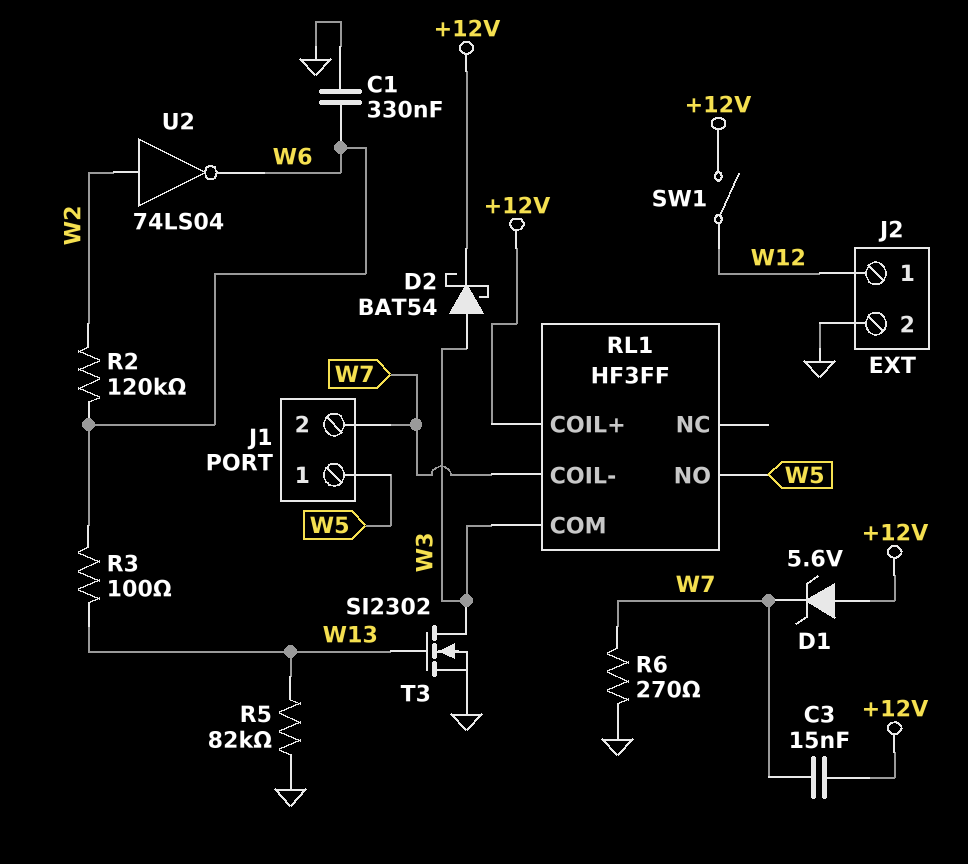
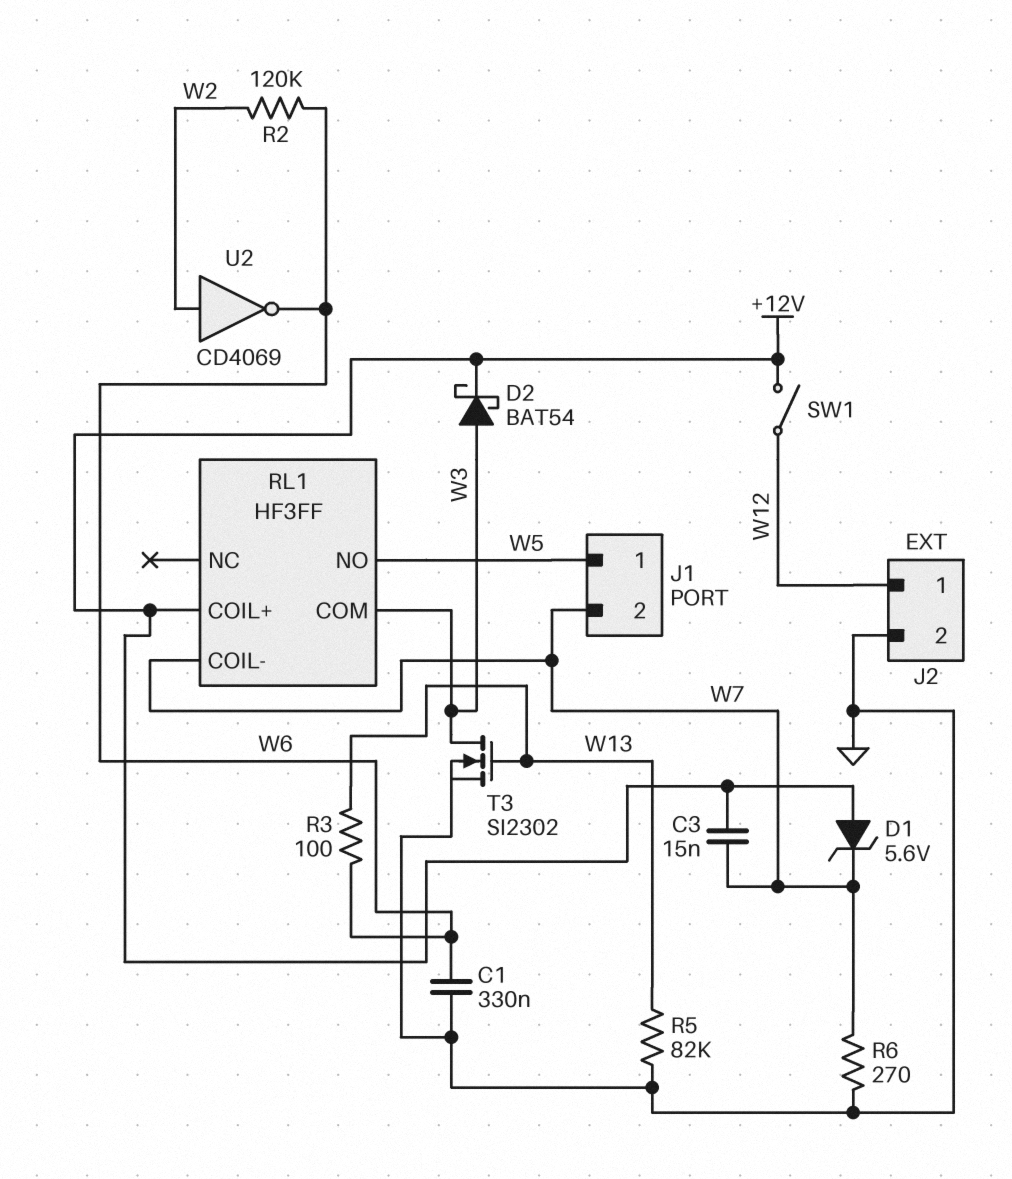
U2: NOT 74LS04 (in W2, out W6) -> NOT CD4069 (in W2, out W6)

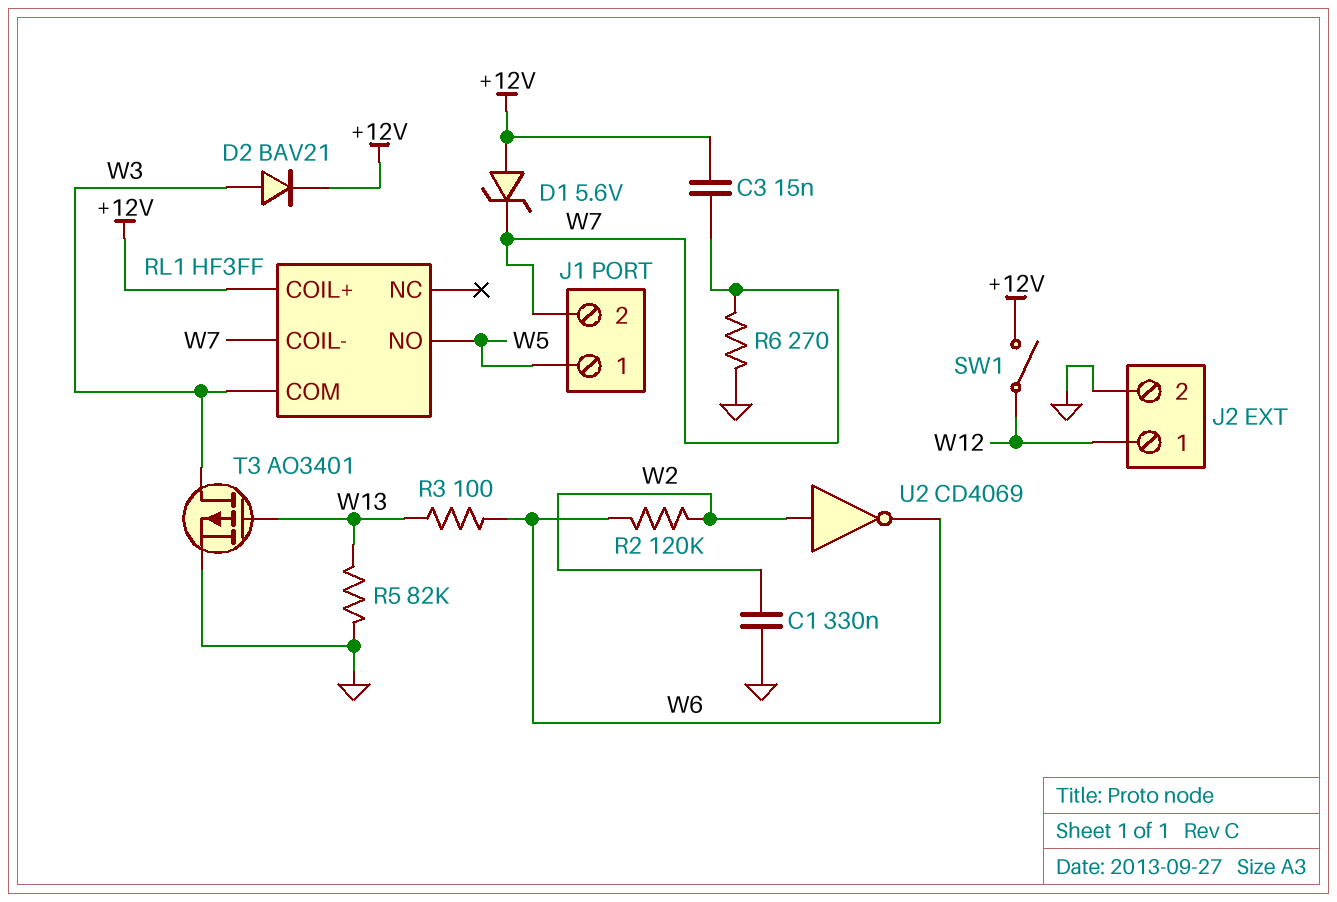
C1: 330nF (GND, W6) -> 330nF (GND, W2)
D2: schottky BAT54 (A W3, K +12V) -> diode BAV21 (A W3, K +12V)
T3: NMOS SI2302 (G W13, D W3, S GND) -> PMOS AO3401 (G W13, D W3, S GND)

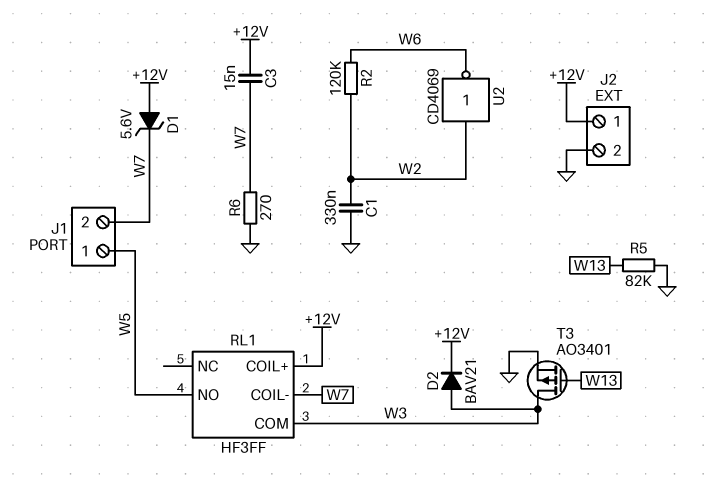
J2 pin 1: W12 -> +12V
R3: 100 (W6, W13) -> none
SW1: switch (+12V, W12) -> none

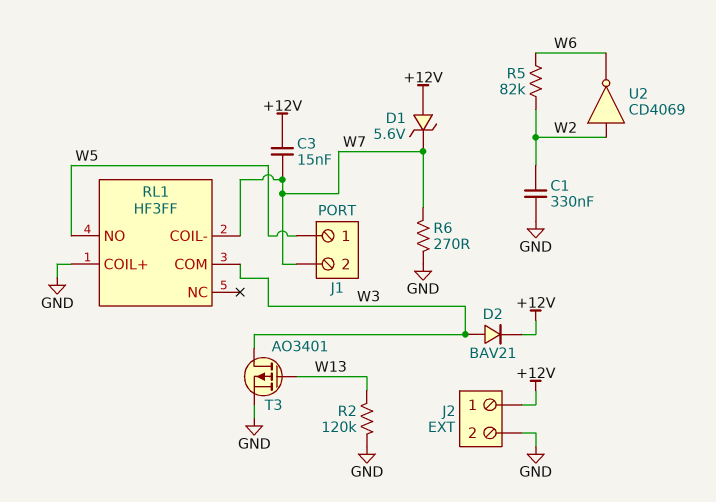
R2: 120k (W2, W6) -> 120k (GND, W13)
R5: 82k (GND, W13) -> 82k (W2, W6)
RL1 pin COIL+: +12V -> GND

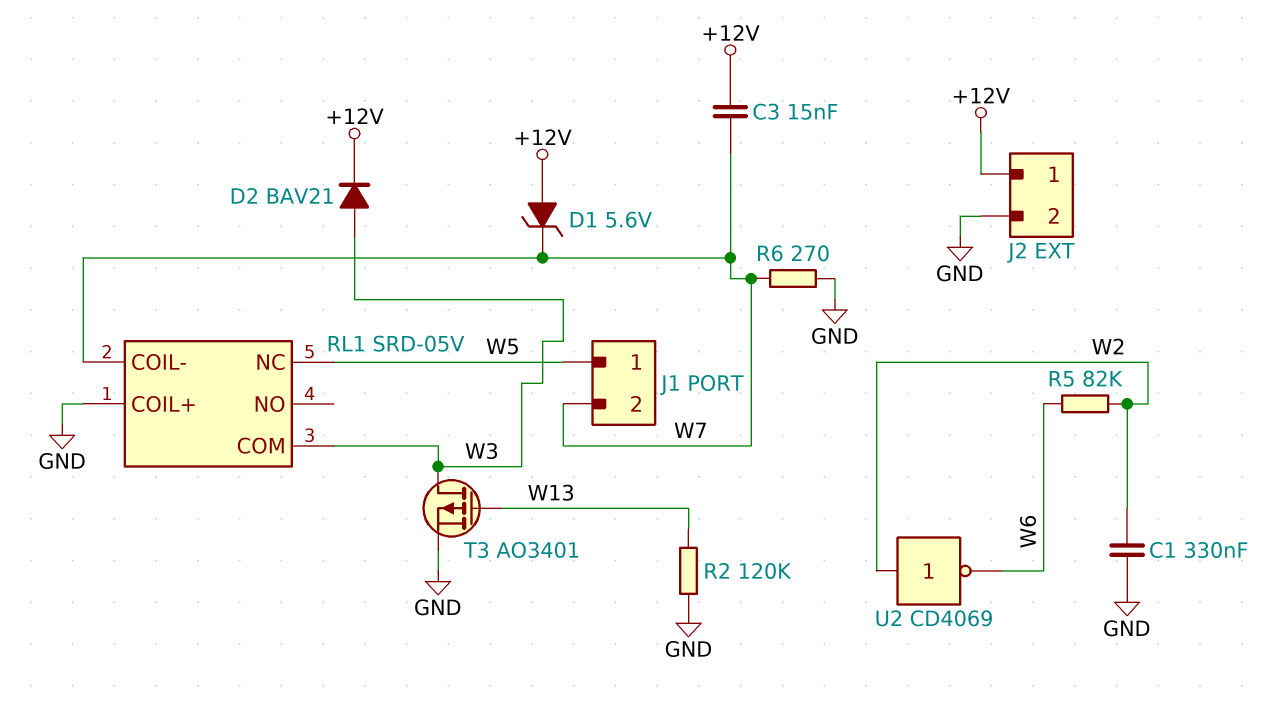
RL1: HF3FF -> SRD-05V
RL1 pin NC: none -> W5
RL1 pin NO: W5 -> none

